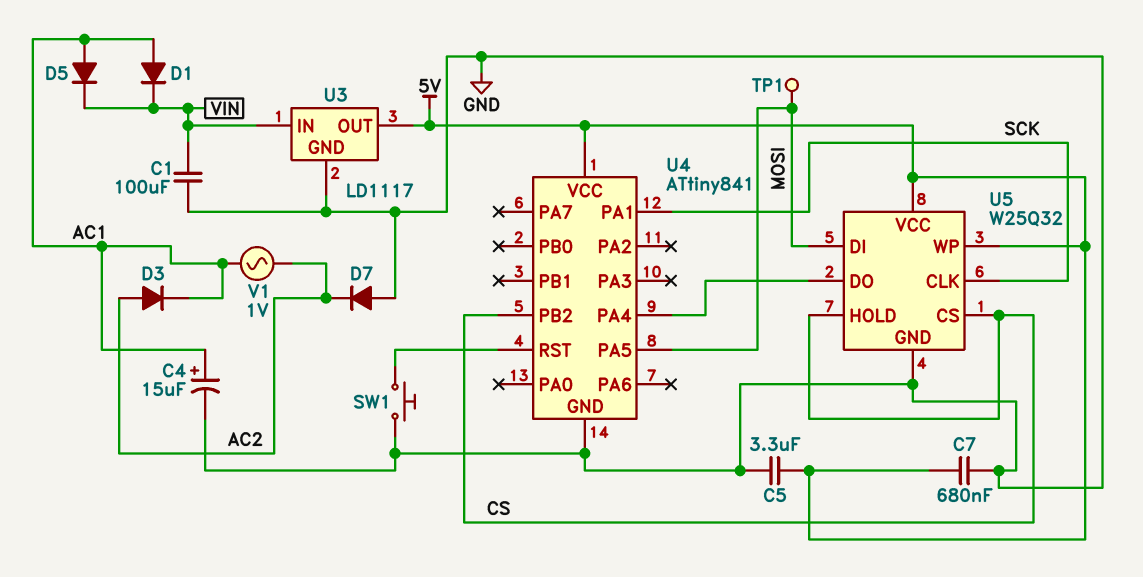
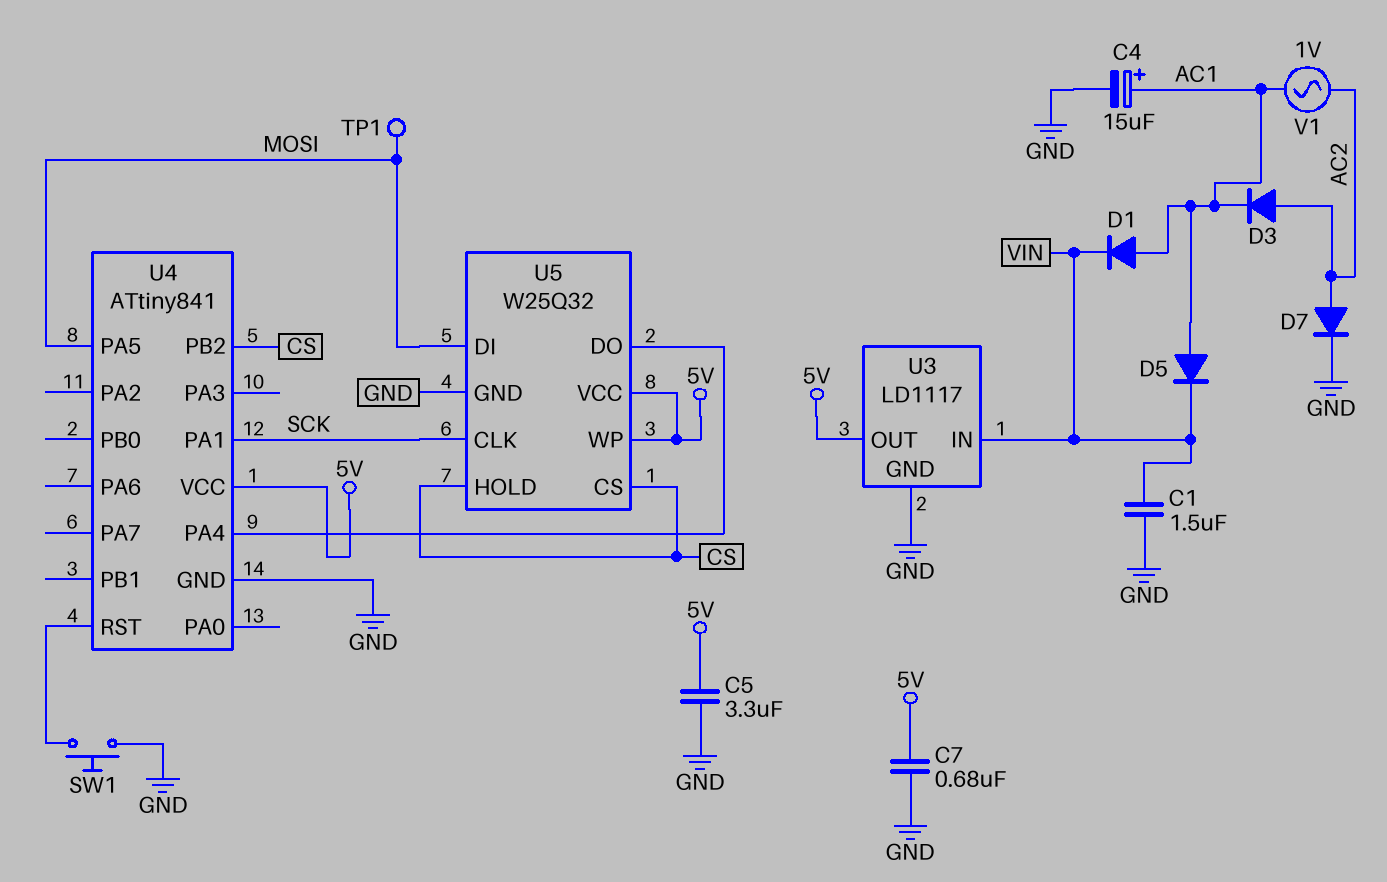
C1: 100uF (GND, VIN) -> 1.5uF (GND, VIN)
D7: diode (A GND, K AC2) -> diode (A AC2, K GND)

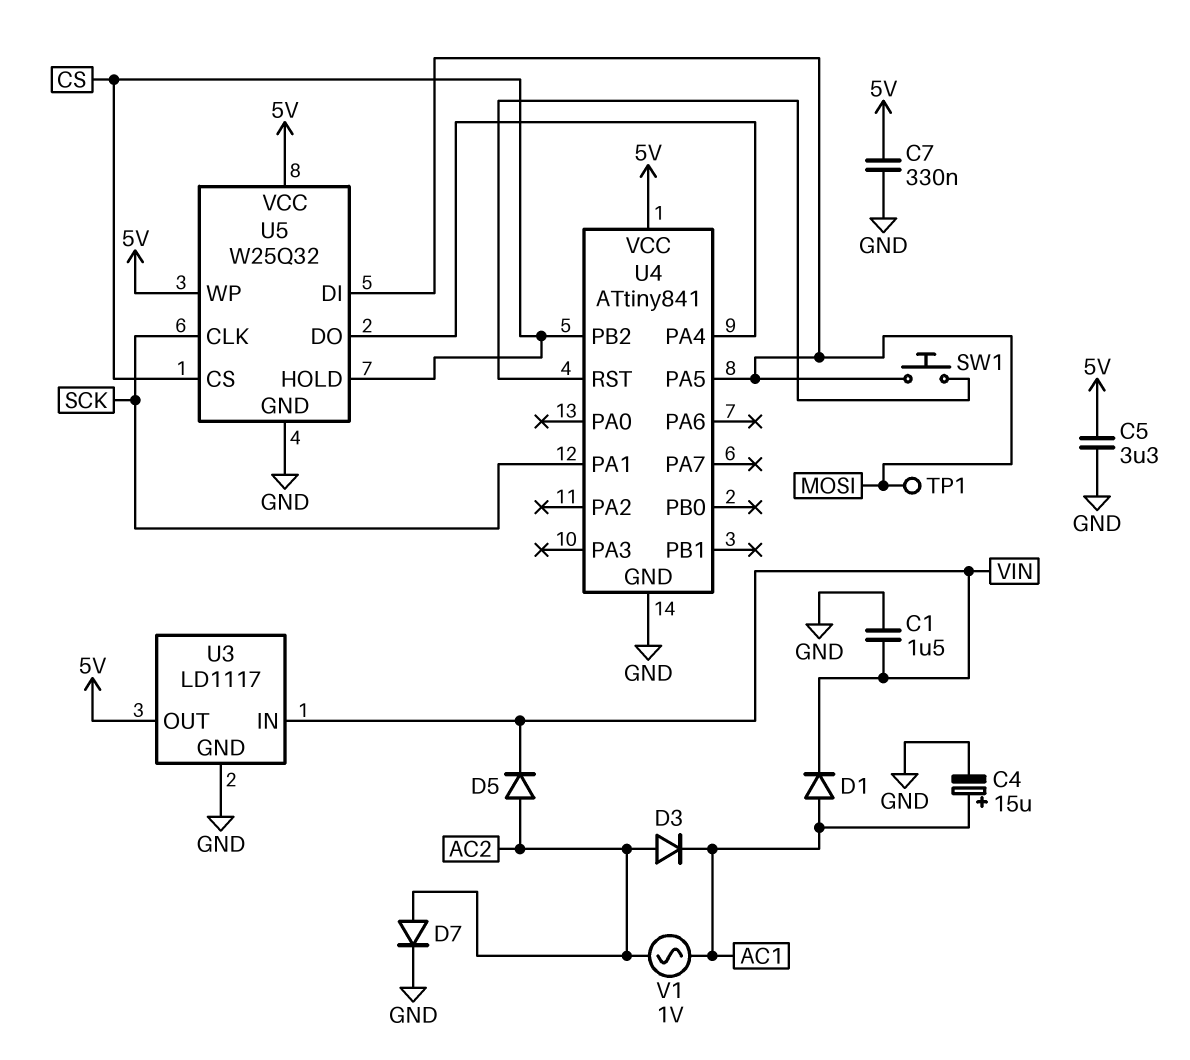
C7: 680nF (5V, GND) -> 330nF (5V, GND)
D5: diode (A AC1, K VIN) -> diode (A AC2, K VIN)
SW1: button (GND, U4/RST) -> button (MOSI, U4/RST)

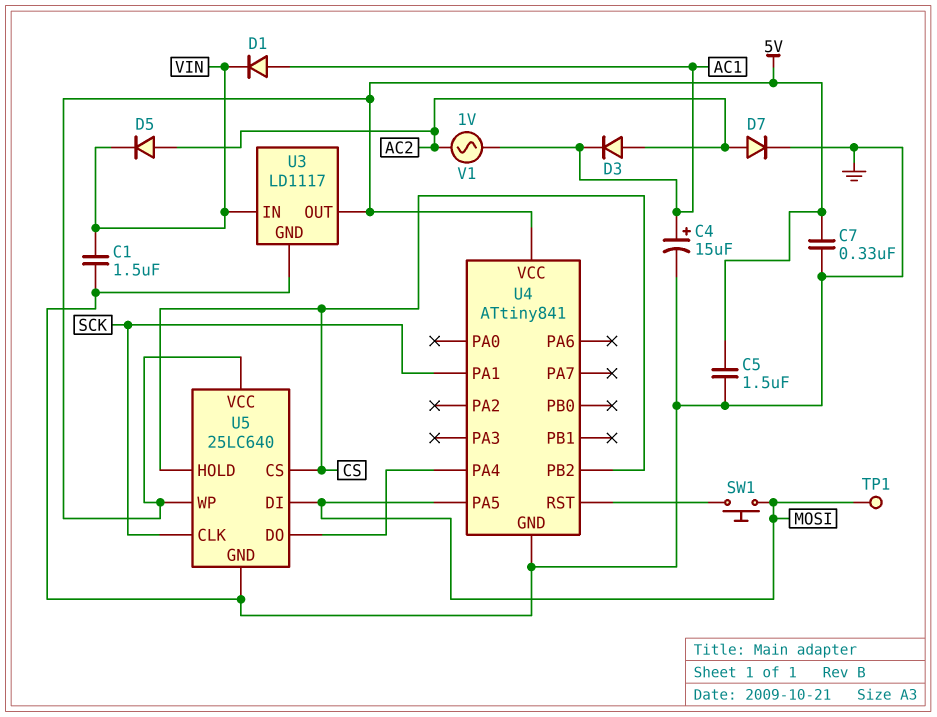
C5: 3.3uF (5V, GND) -> 1.5uF (5V, GND)
U5: W25Q32 -> 25LC640

